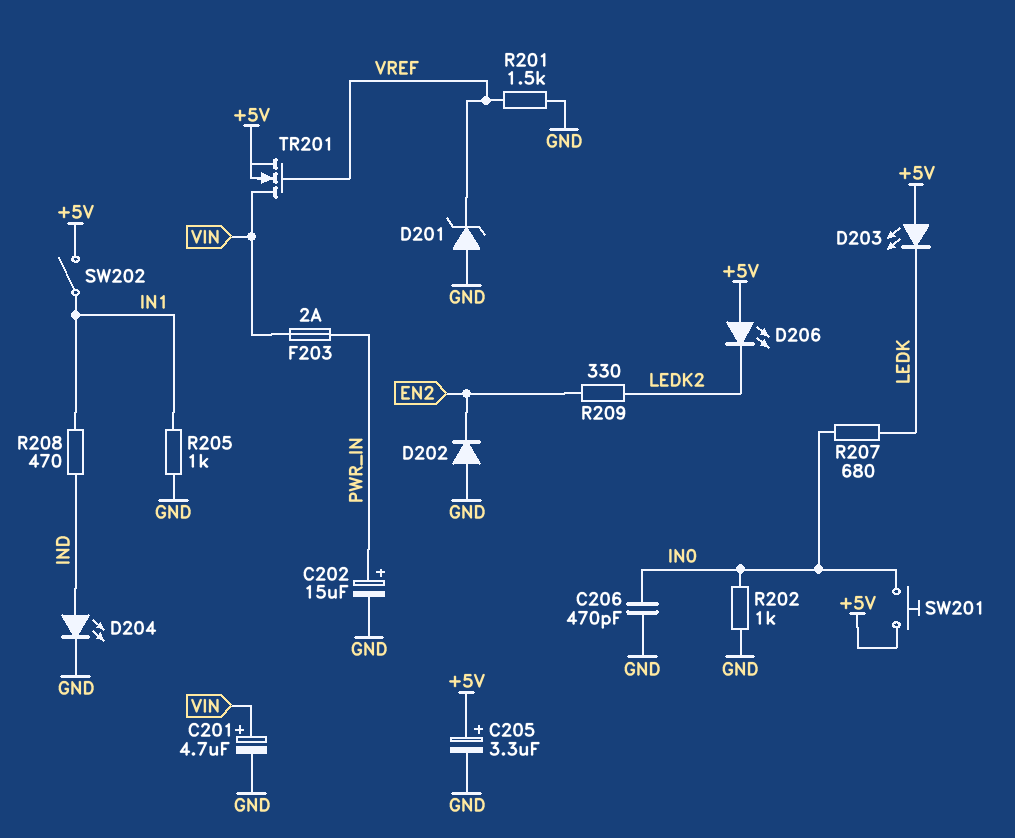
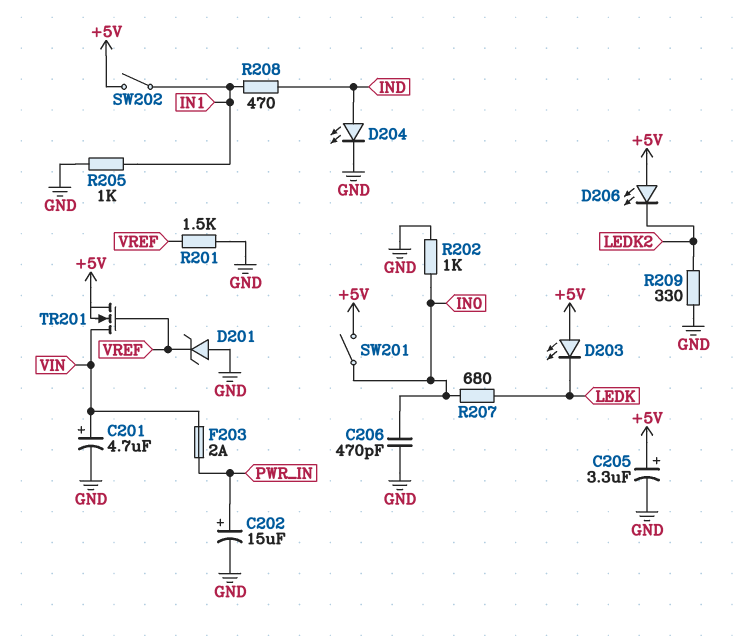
D202: diode (A GND, K EN2) -> none
R209: 330 (EN2, LEDK2) -> 330 (GND, LEDK2)
SW201: button (+5V, IN0) -> switch (+5V, IN0)

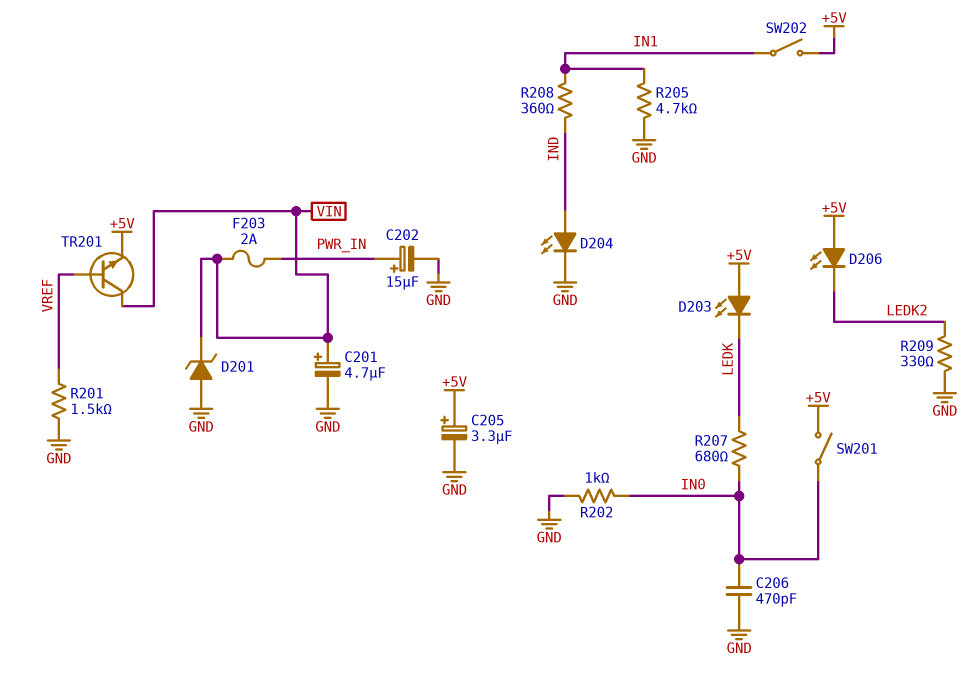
D201: zener (A GND, K VREF) -> zener (A GND, K VIN)
R205: 1k (GND, IN1) -> 4.7k (GND, IN1)
R208: 470 (IN1, IND) -> 360 (IN1, IND)
TR201: NMOS (G VREF, D VIN, S +5V) -> NPN (B VREF, C VIN, E +5V)

